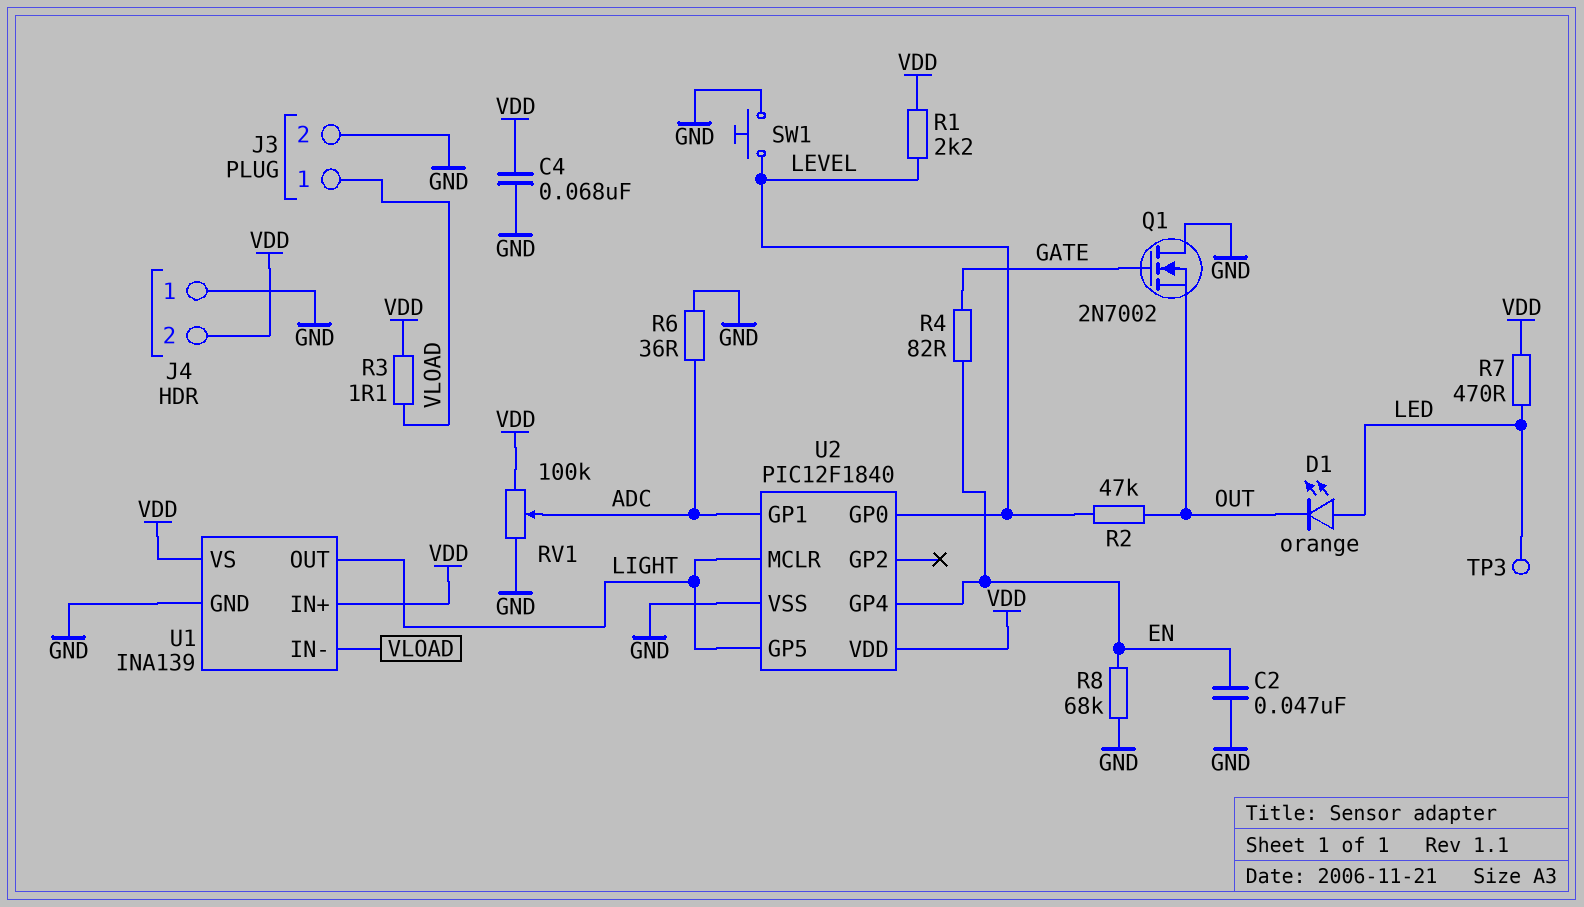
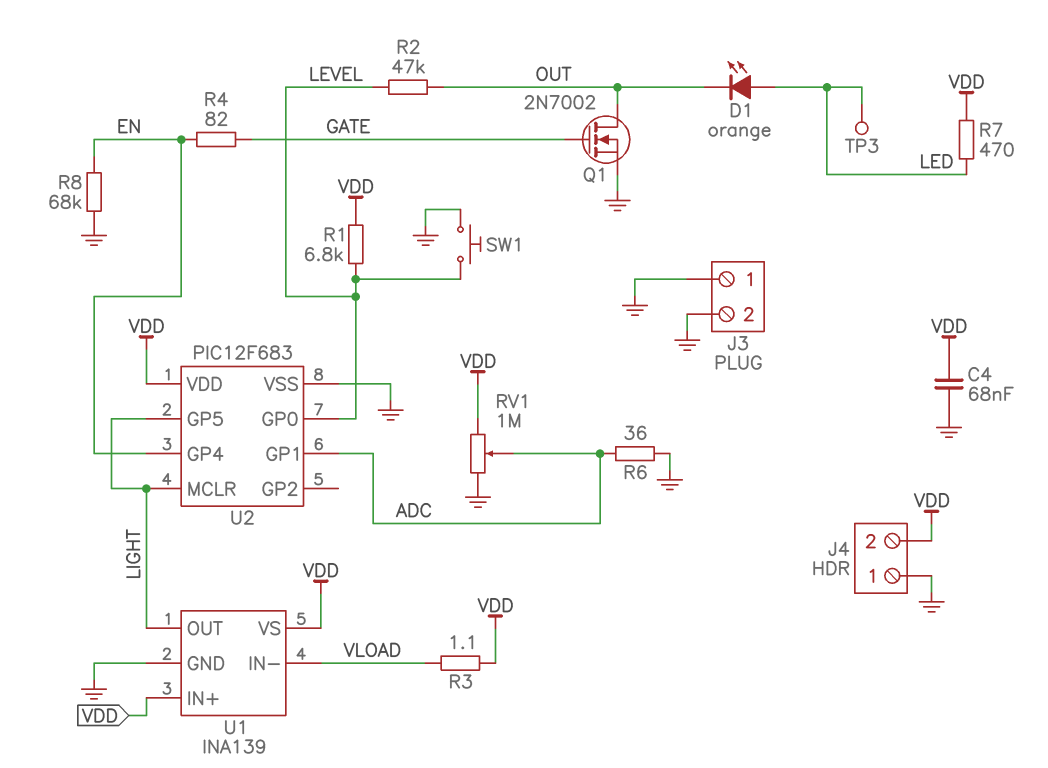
C2: 47nF (EN, GND) -> none
J3 pin 1: VLOAD -> GND
Q1: NMOS 2N7002 (G GATE, D GND, S OUT) -> NMOS 2N7002 (G GATE, D OUT, S GND)
R1: 2.2k (LEVEL, VDD) -> 6.8k (LEVEL, VDD)
RV1: 100k (GND, VDD, wiper ADC) -> 1M (GND, VDD, wiper ADC)
U2: PIC12F1840 -> PIC12F683

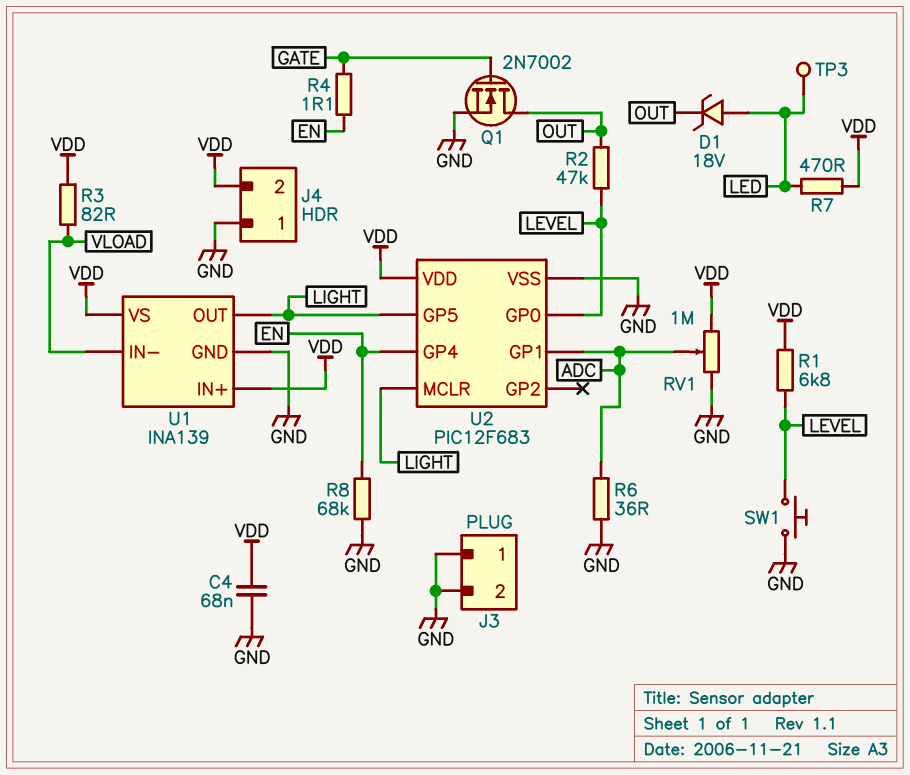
D1: LED orange (A LED, K OUT) -> zener 18V (A LED, K OUT)
R3: 1.1 (VDD, VLOAD) -> 82 (VDD, VLOAD)
R4: 82 (EN, GATE) -> 1.1 (EN, GATE)

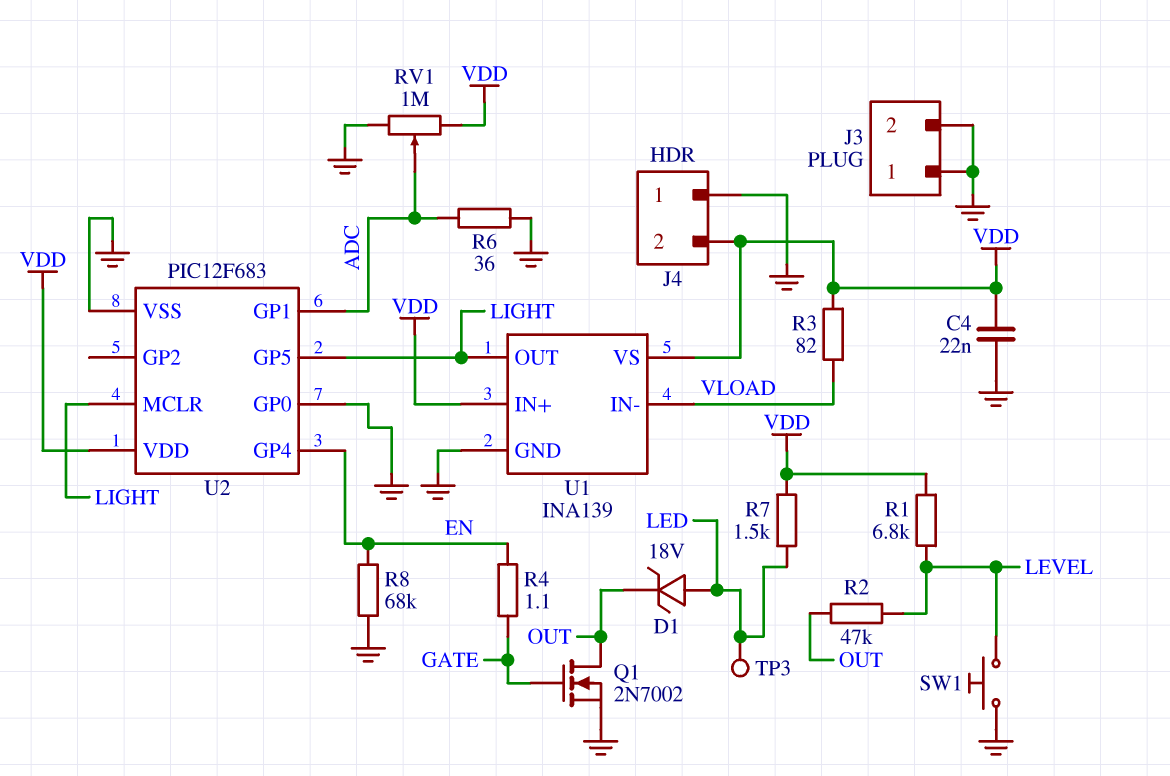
C4: 68nF (GND, VDD) -> 22nF (GND, VDD)
R7: 470 (LED, VDD) -> 1.5k (LED, VDD)
U2 pin GP0: LEVEL -> GND

